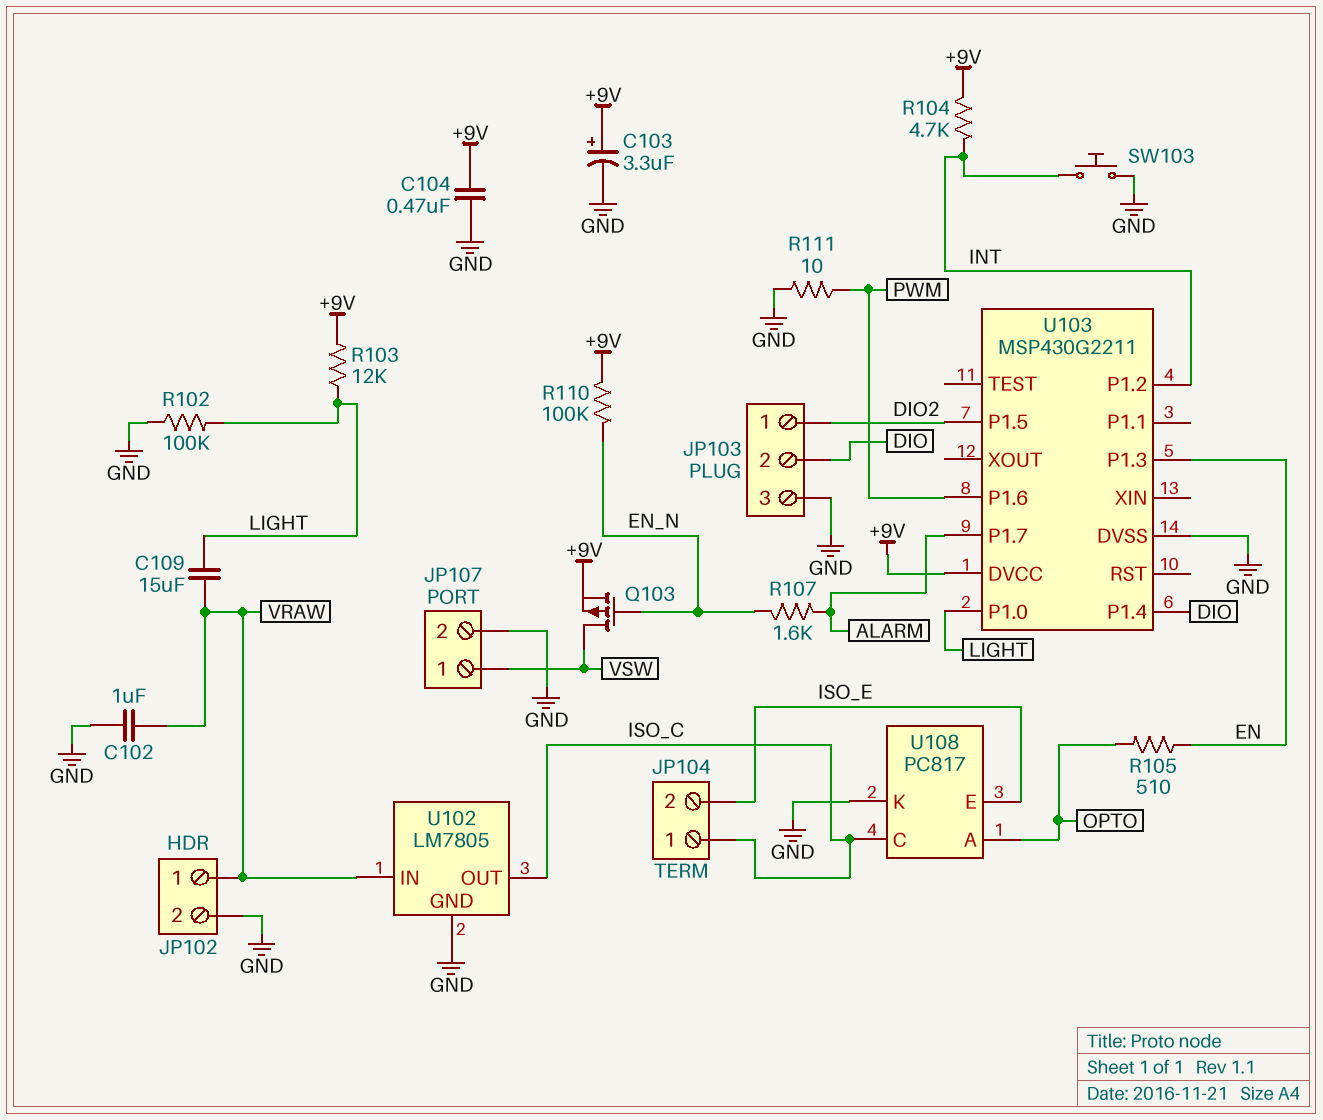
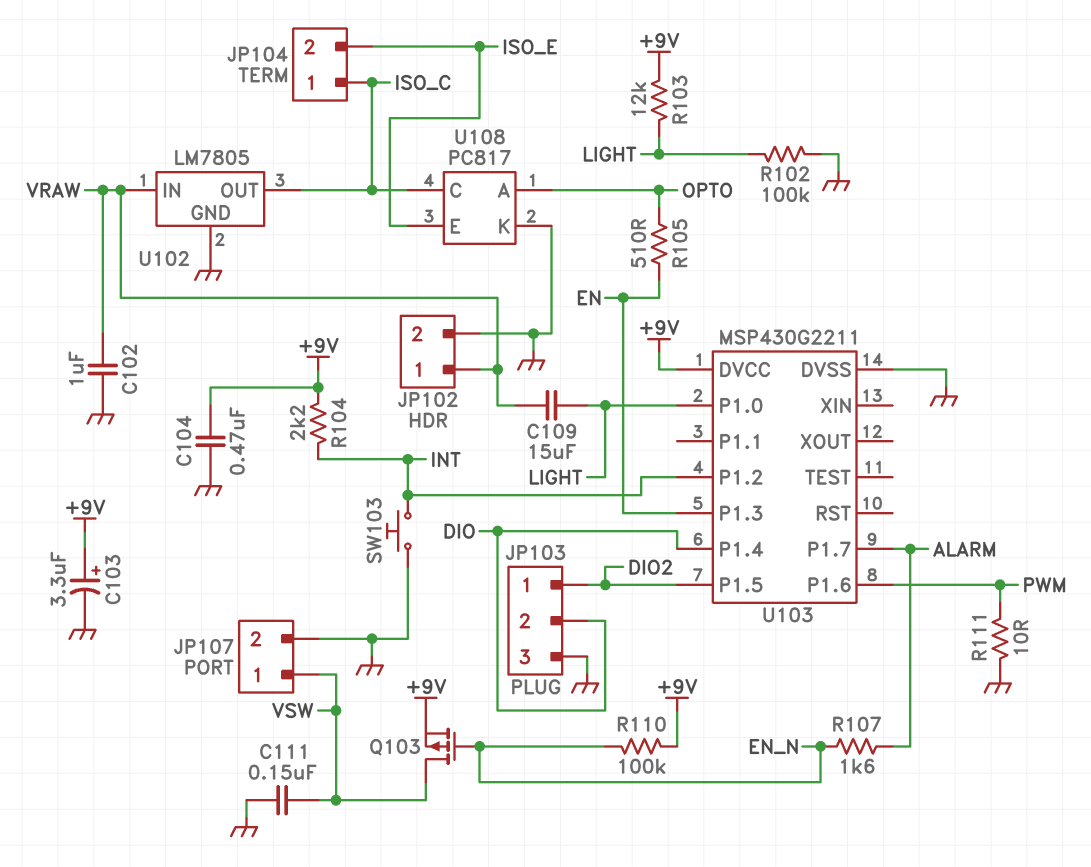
C111: none -> 150nF (GND, VSW)
R104: 4.7k (+9V, INT) -> 2.2k (+9V, INT)

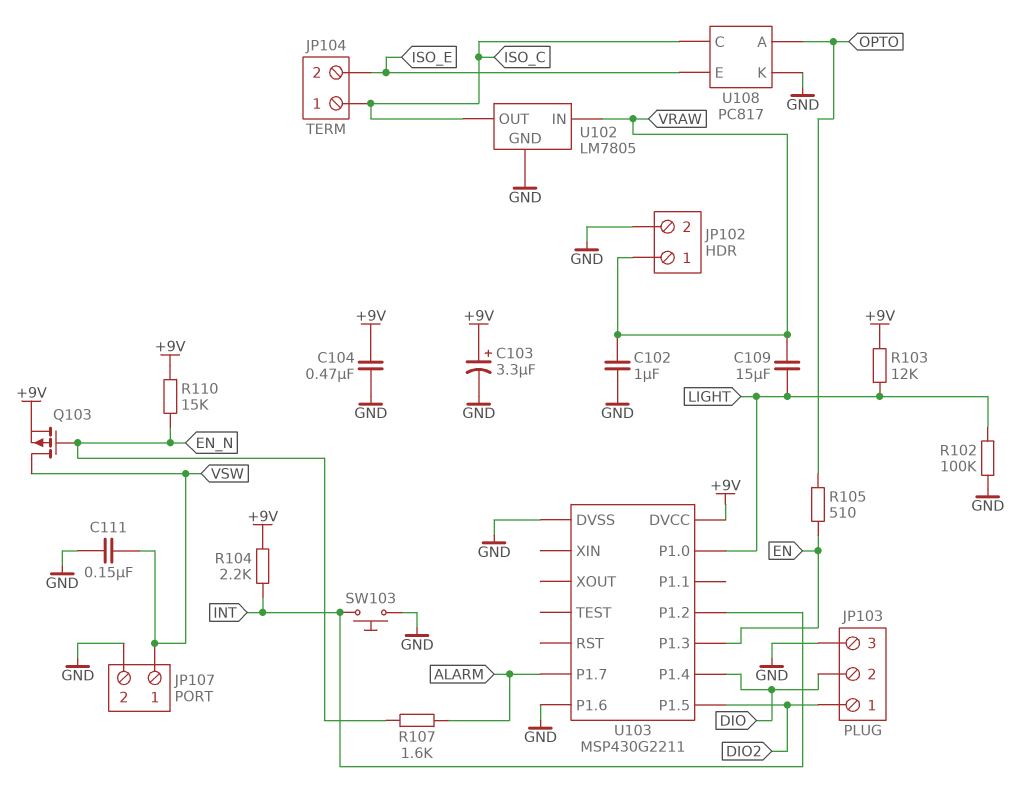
R110: 100k (+9V, EN_N) -> 15k (+9V, EN_N)
R111: 10 (GND, PWM) -> none
U103 pin P1.6: PWM -> GND

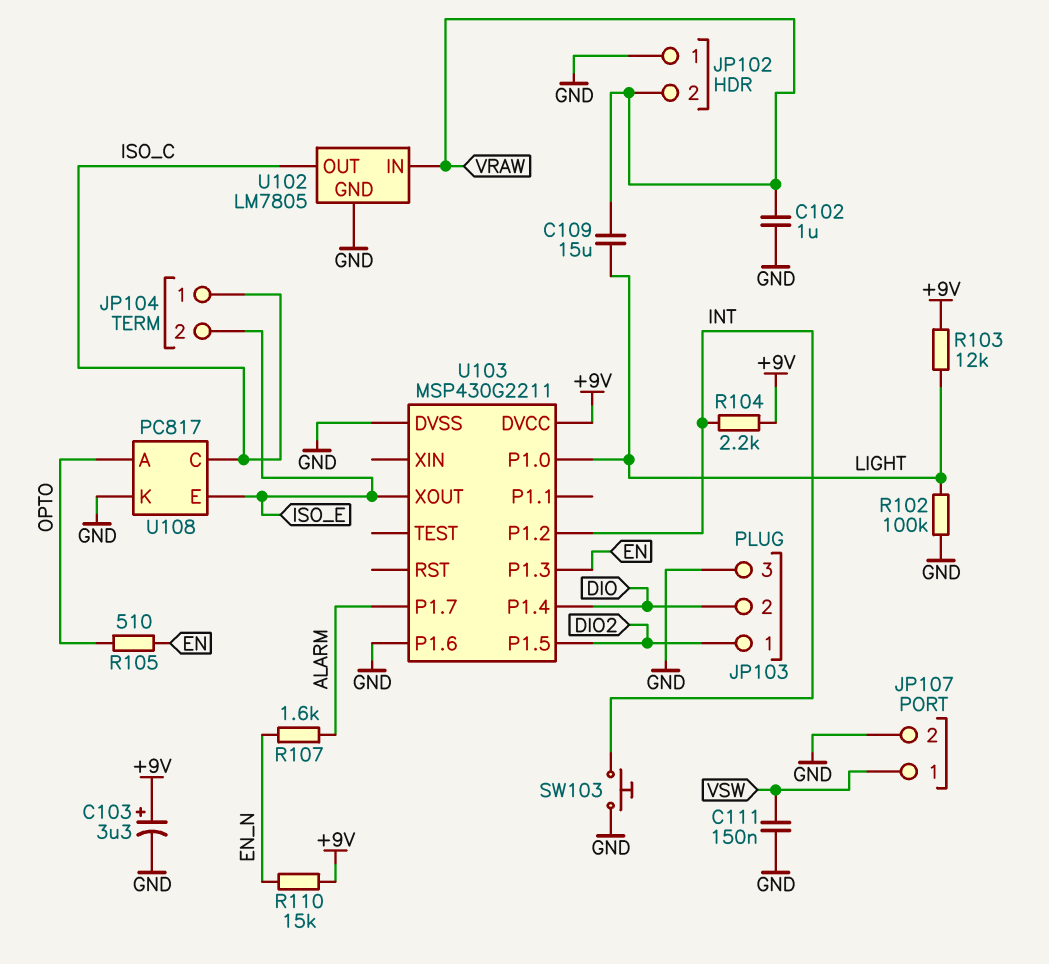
C104: 470nF (+9V, GND) -> none
JP102 pin 1: VRAW -> GND
JP102 pin 2: GND -> VRAW
Q103: PMOS (G EN_N, D VSW, S +9V) -> none
U103 pin XOUT: none -> ISO_E

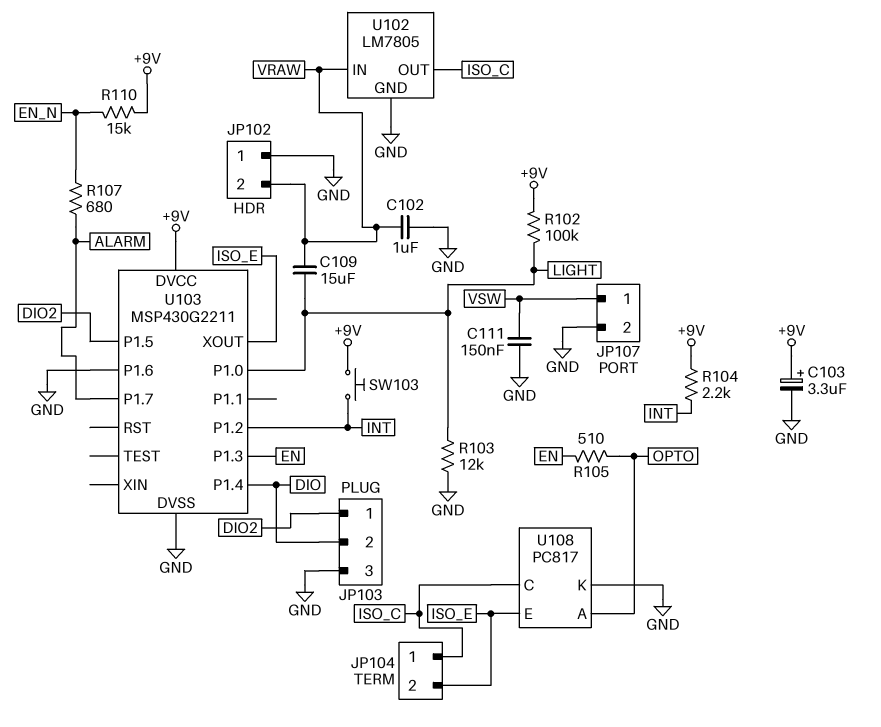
R102: 100k (GND, LIGHT) -> 100k (+9V, LIGHT)
R103: 12k (+9V, LIGHT) -> 12k (GND, LIGHT)
R107: 1.6k (ALARM, EN_N) -> 680 (ALARM, EN_N)
SW103: button (GND, INT) -> button (+9V, INT)

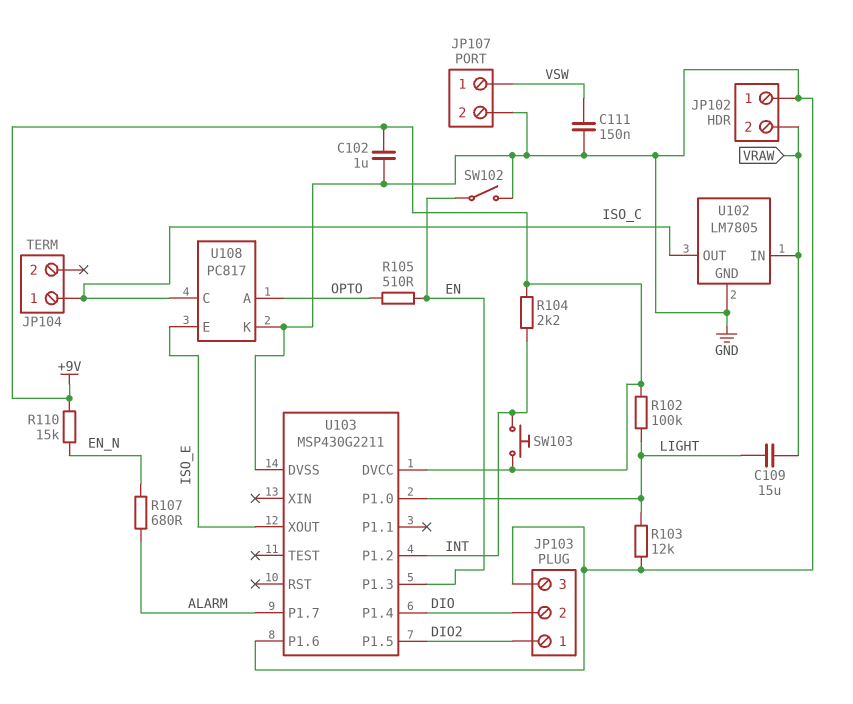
C102: 1uF (GND, VRAW) -> 1uF (+9V, GND)
C103: 3.3uF (plus +9V, minus GND) -> none
JP104 pin 2: ISO_E -> none
SW102: none -> switch (EN, GND)

